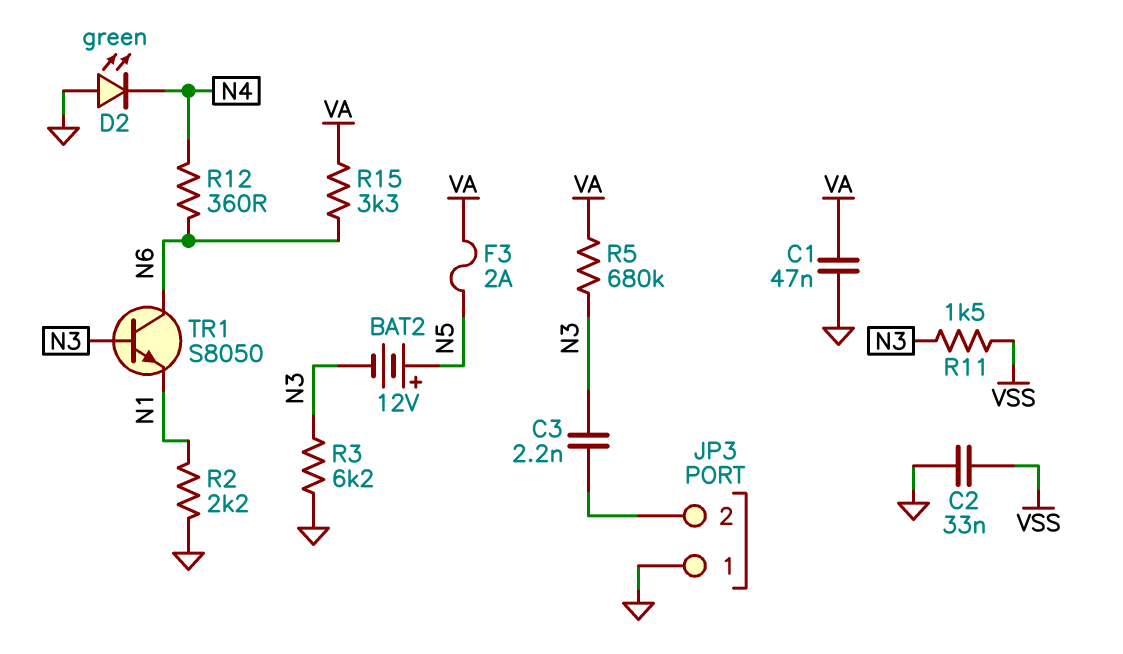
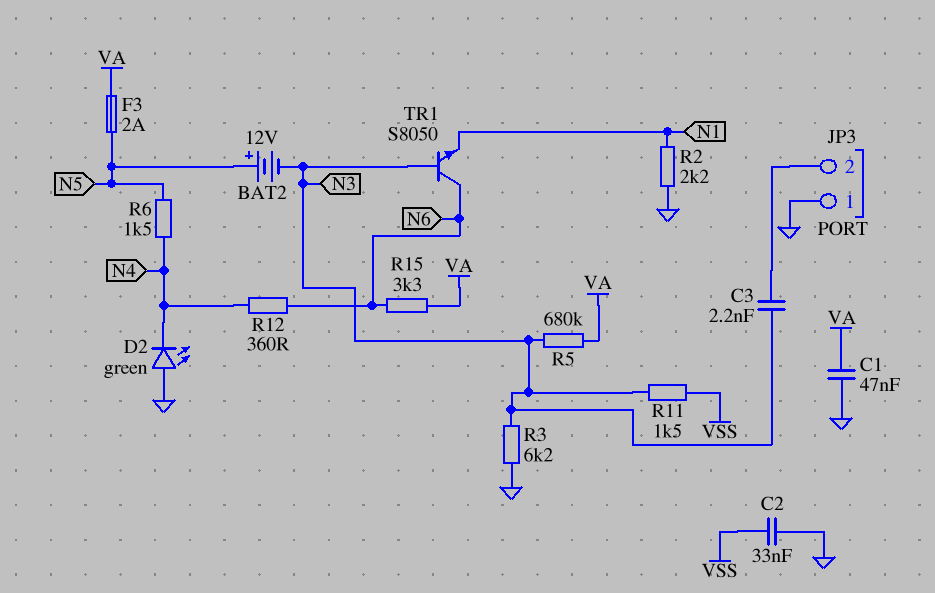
R6: none -> 1.5k (N4, N5)

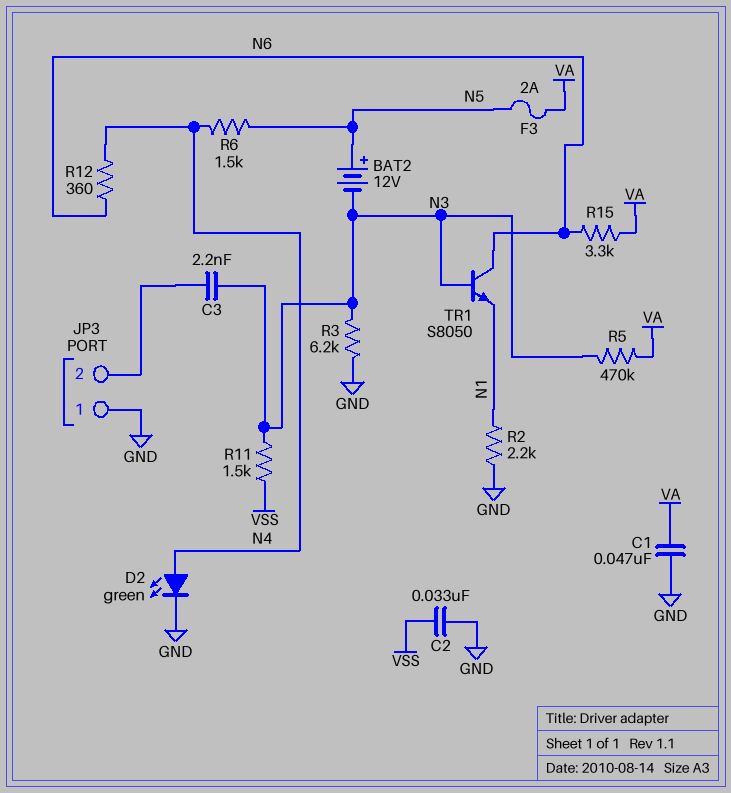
D2: LED green (A GND, K N4) -> LED green (A N4, K GND)
R5: 680k (N3, VA) -> 470k (N3, VA)

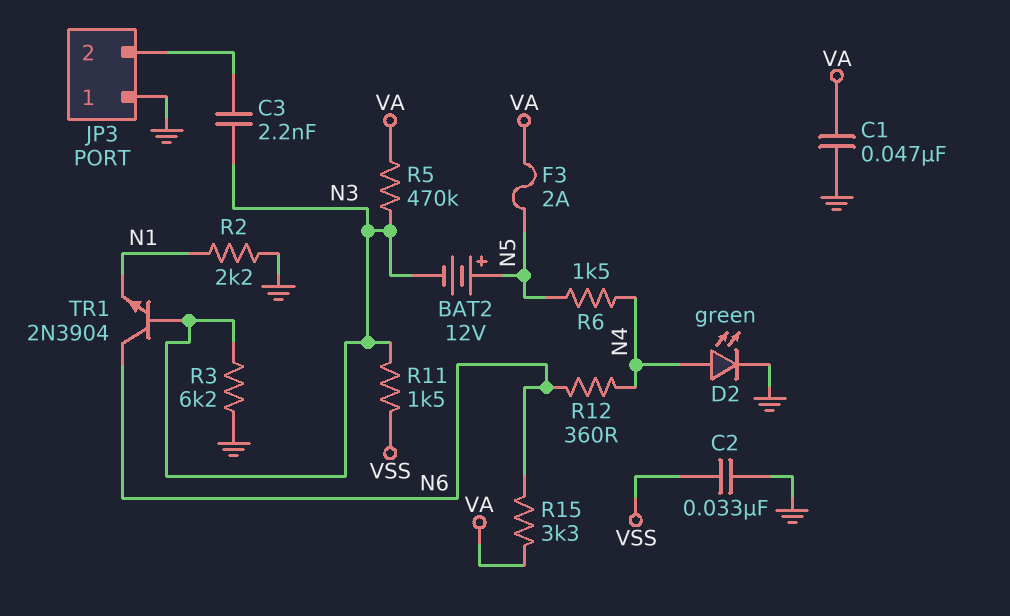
TR1: NPN S8050 (B N3, C N6, E N1) -> NPN 2N3904 (B N3, C N6, E N1)

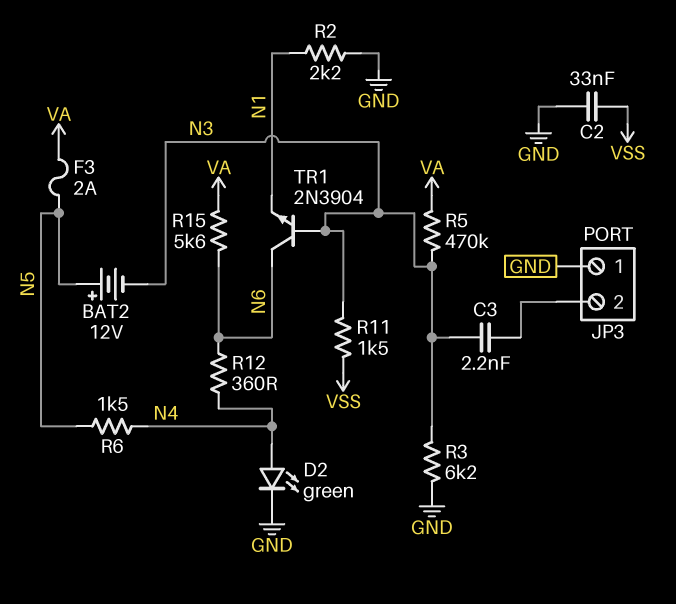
C1: 47nF (GND, VA) -> none
R15: 3.3k (N6, VA) -> 5.6k (N6, VA)

